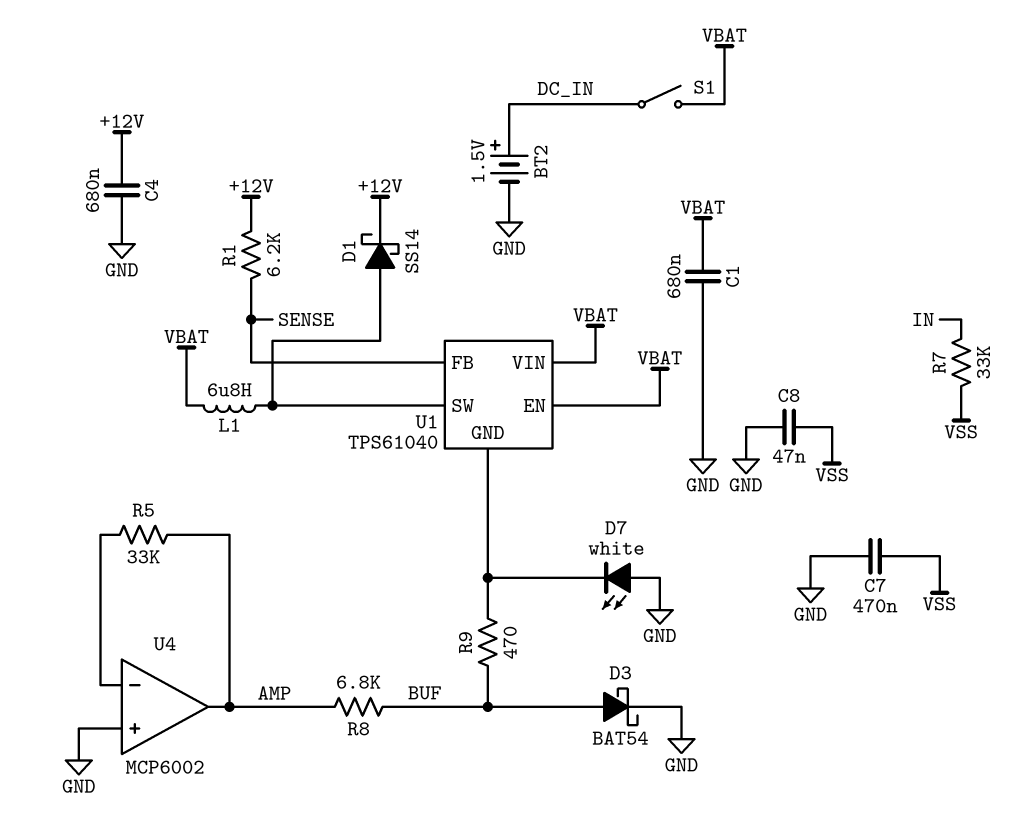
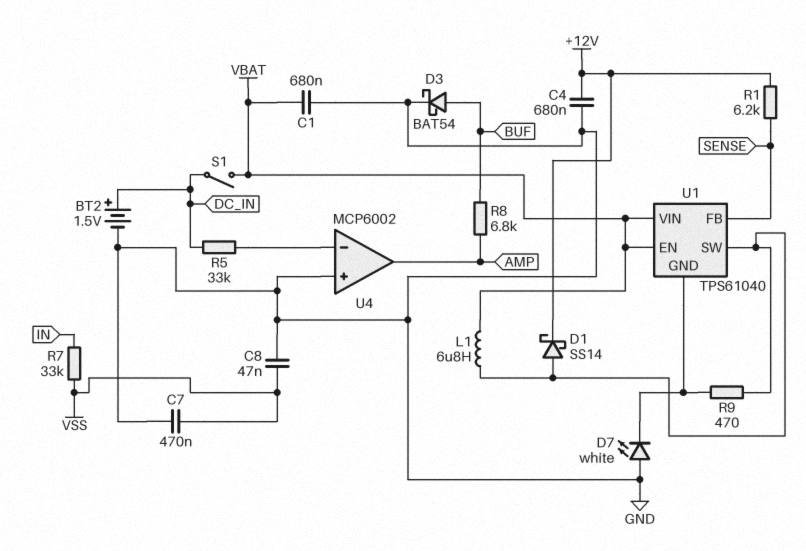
R5: 33k (AMP, U4/in-) -> 33k (DC_IN, U4/in-)
R9: 470 (BUF, U1/GND) -> 470 (U1/GND, U1/SW)

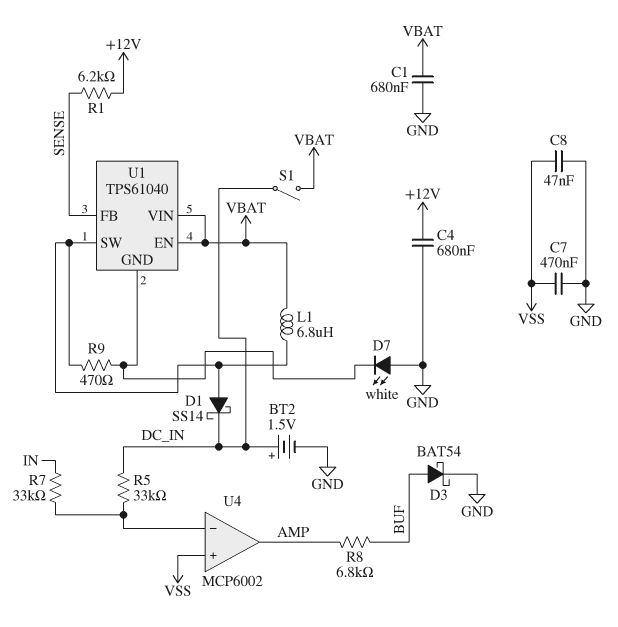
D1: schottky SS14 (A U1/SW, K +12V) -> schottky SS14 (A U1/SW, K DC_IN)
R7: 33k (IN, VSS) -> 33k (IN, U4/in-)
U4 pin in+: GND -> VSS

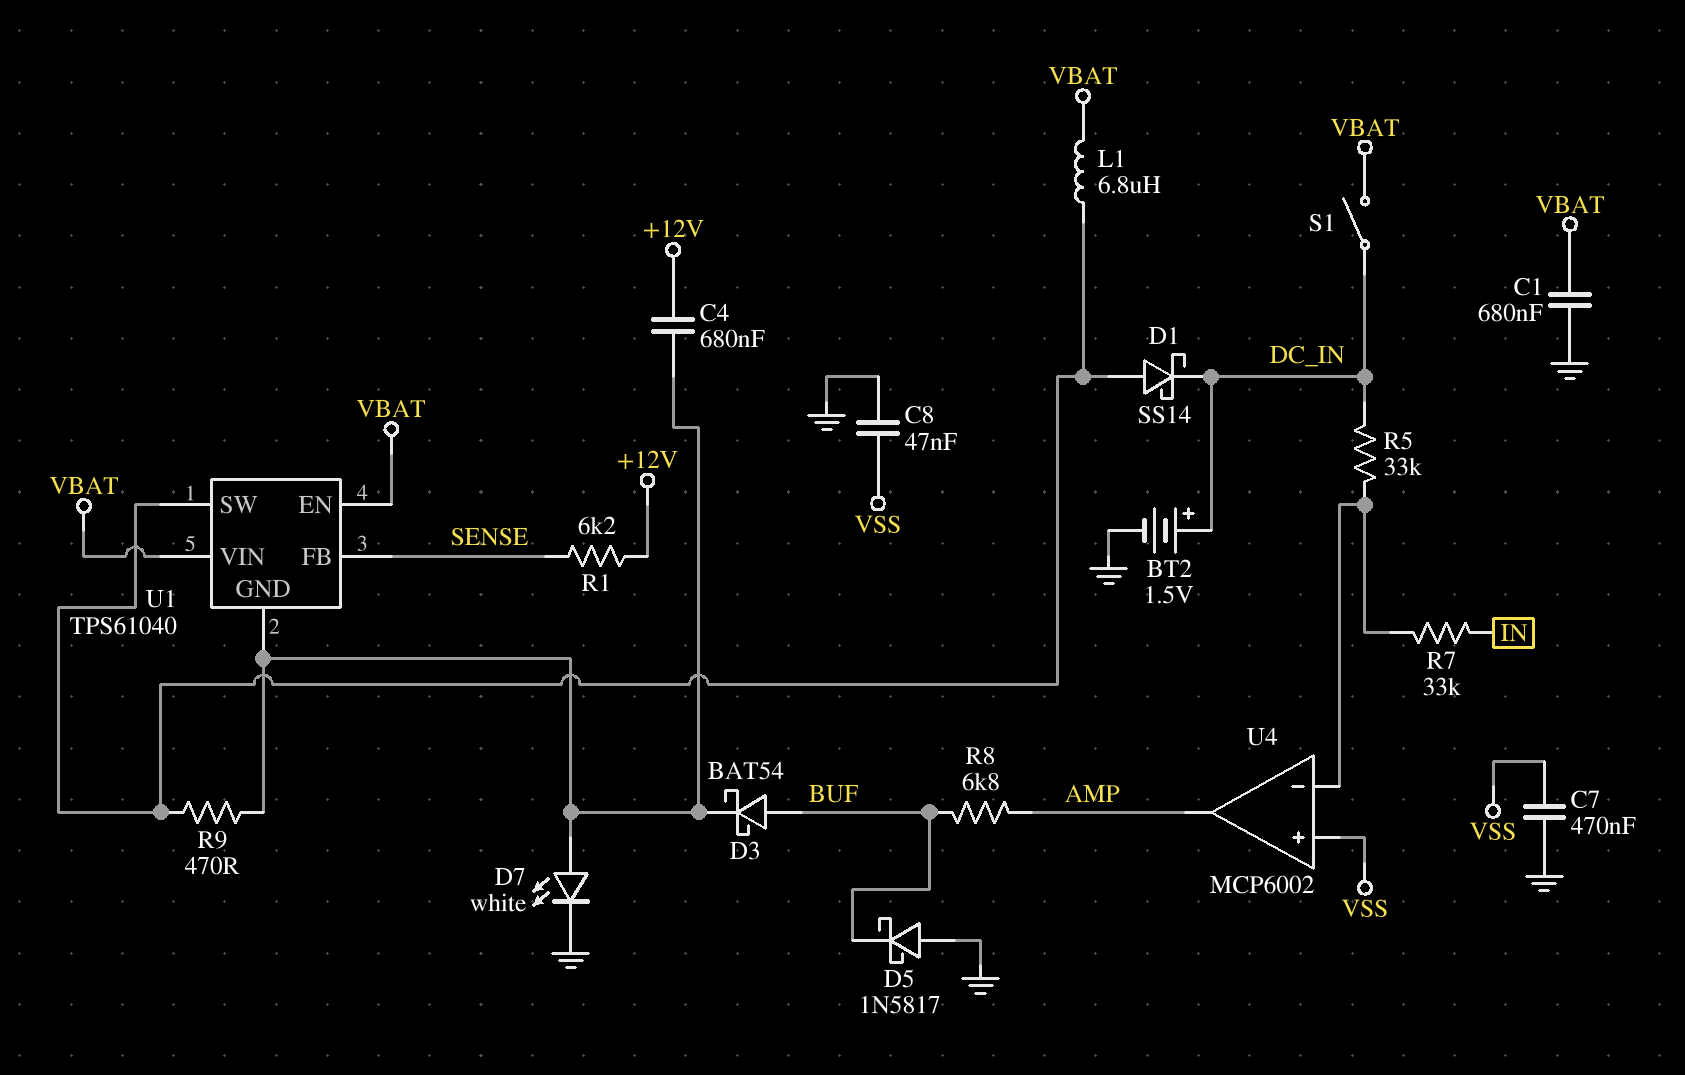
C4: 680nF (+12V, GND) -> 680nF (+12V, U1/GND)
D3: schottky BAT54 (A BUF, K GND) -> schottky BAT54 (A BUF, K U1/GND)
D5: none -> schottky 1N5817 (A GND, K BUF)
D7: LED white (A GND, K U1/GND) -> LED white (A U1/GND, K GND)

